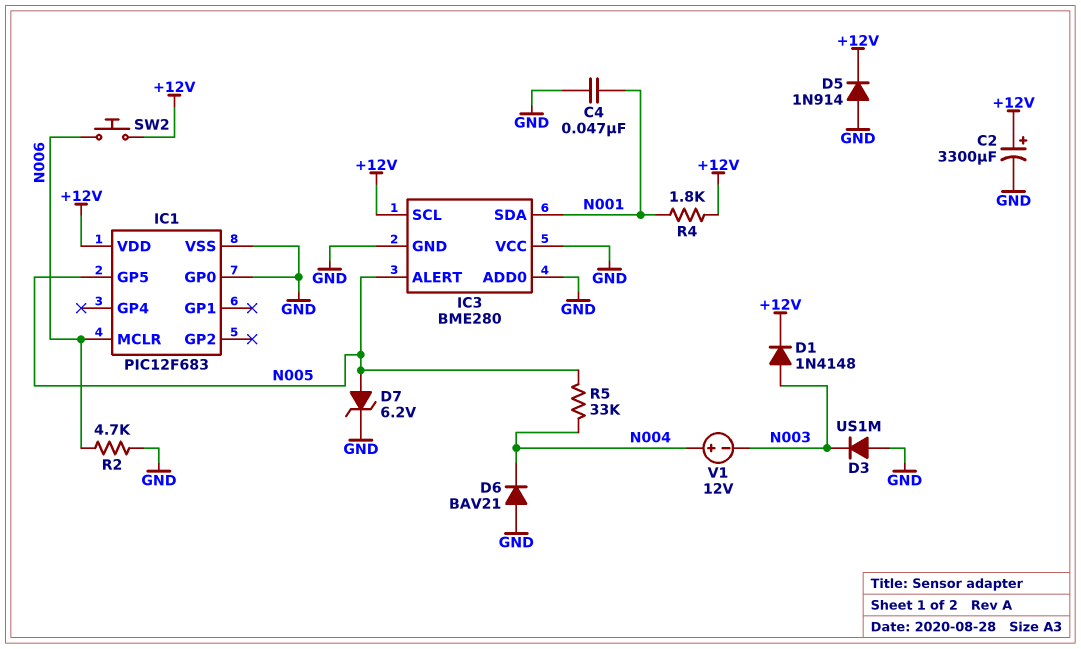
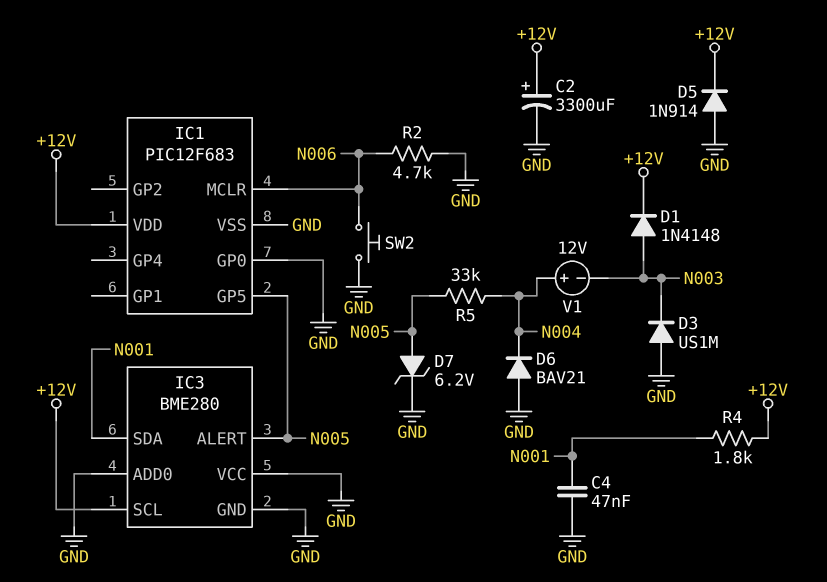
SW2: button (+12V, N006) -> button (GND, N006)

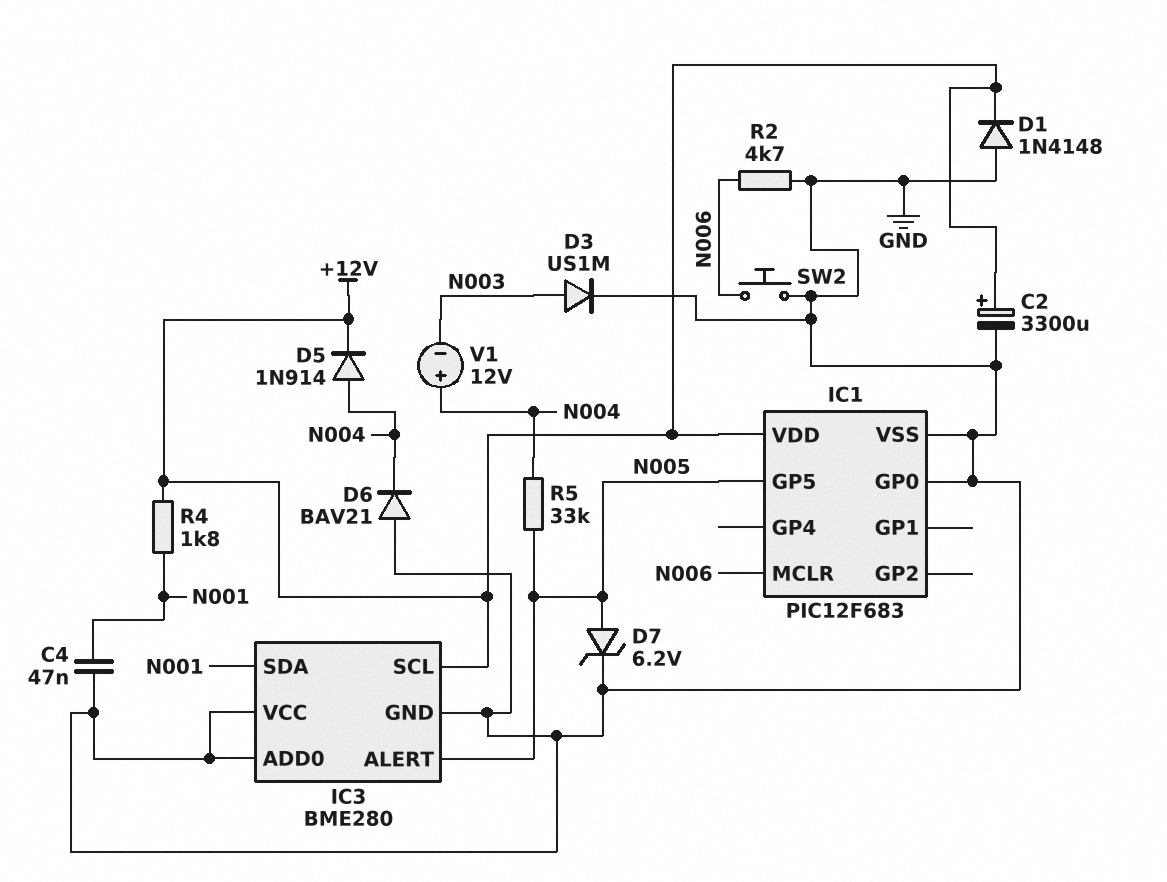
D1: diode 1N4148 (A N003, K +12V) -> diode 1N4148 (A GND, K +12V)
D3: diode US1M (A GND, K N003) -> diode US1M (A N003, K GND)
D5: diode 1N914 (A GND, K +12V) -> diode 1N914 (A N004, K +12V)

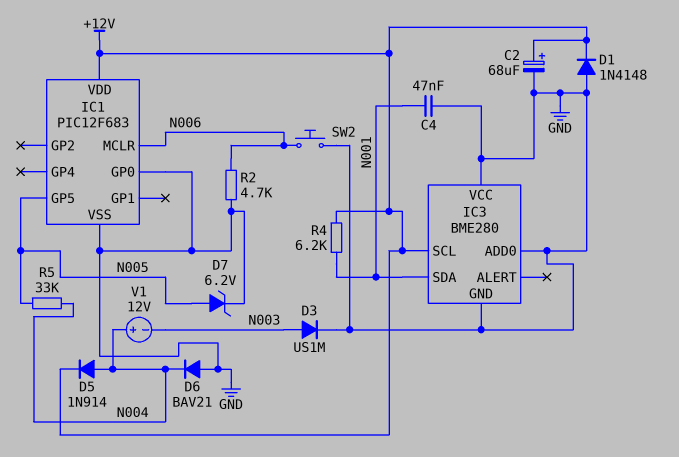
C2: 3300uF (plus +12V, minus GND) -> 68uF (plus +12V, minus GND)
IC3 pin ALERT: N005 -> none
R4: 1.8k (+12V, N001) -> 6.2k (+12V, N001)

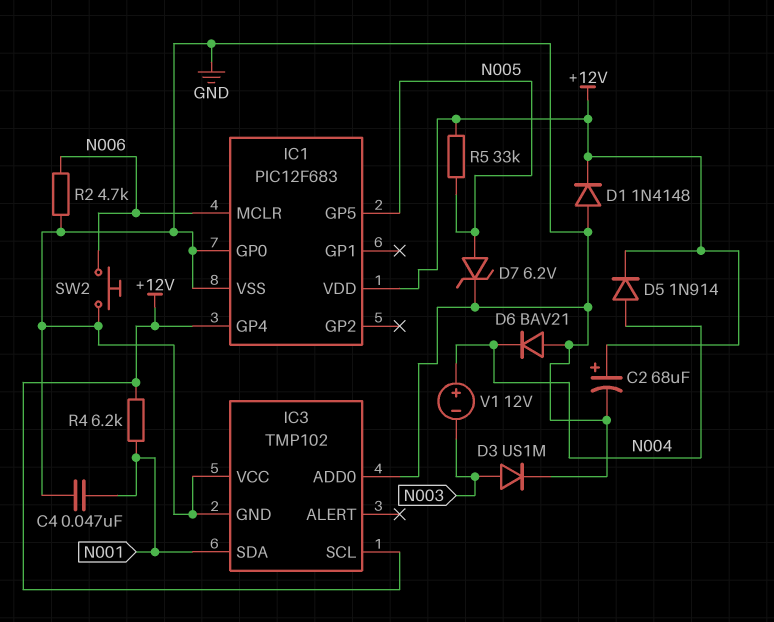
IC1 pin GP4: none -> +12V
IC3: BME280 -> TMP102
R5: 33k (N004, N005) -> 33k (+12V, N005)

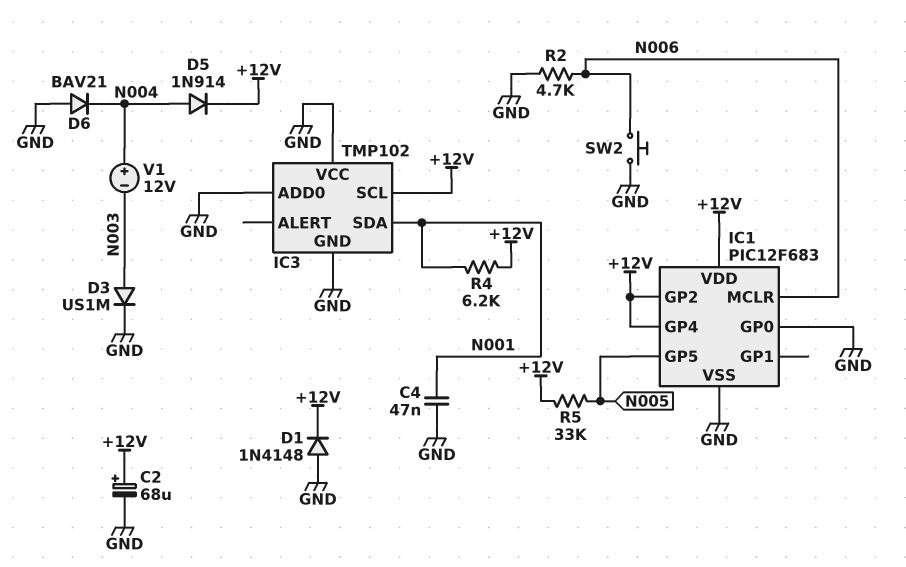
D7: zener 6.2V (A N005, K GND) -> none
IC1 pin GP2: none -> +12V

